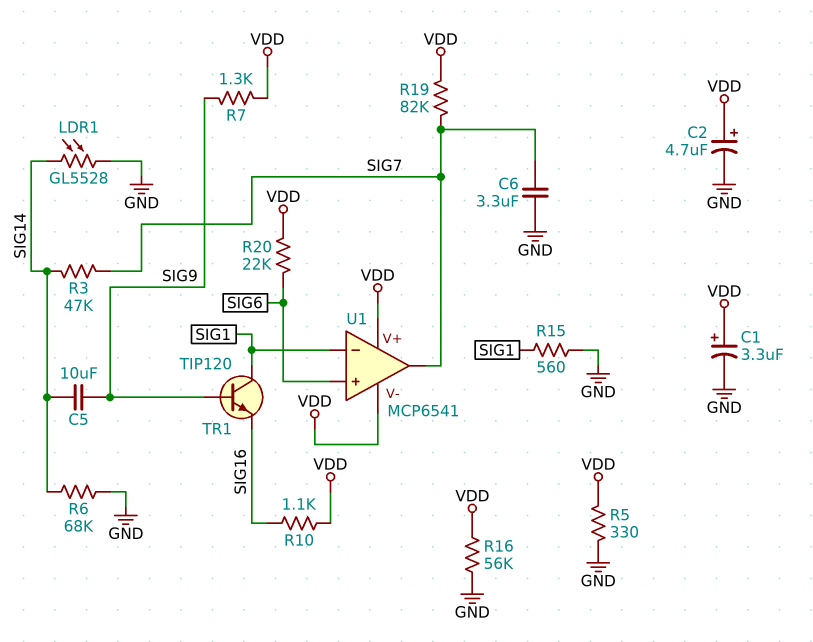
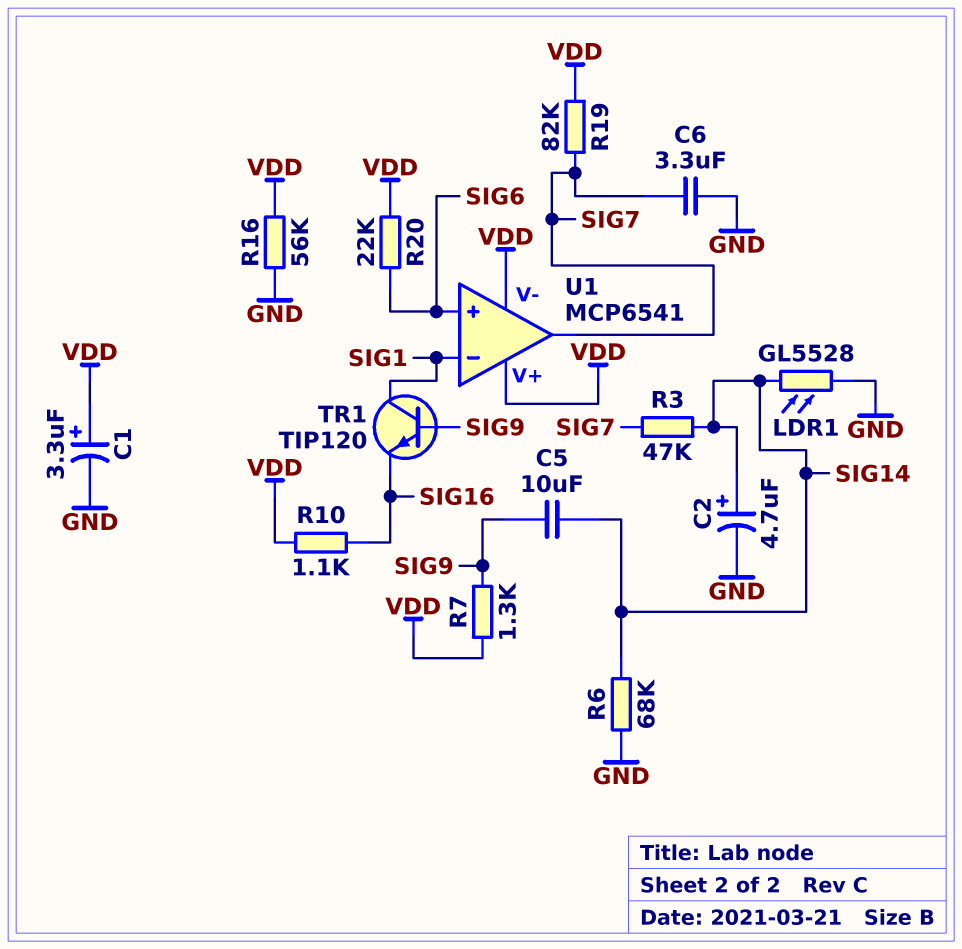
C2: 4.7uF (plus VDD, minus GND) -> 4.7uF (plus SIG14, minus GND)
R5: 330 (GND, VDD) -> none
R15: 560 (GND, SIG1) -> none

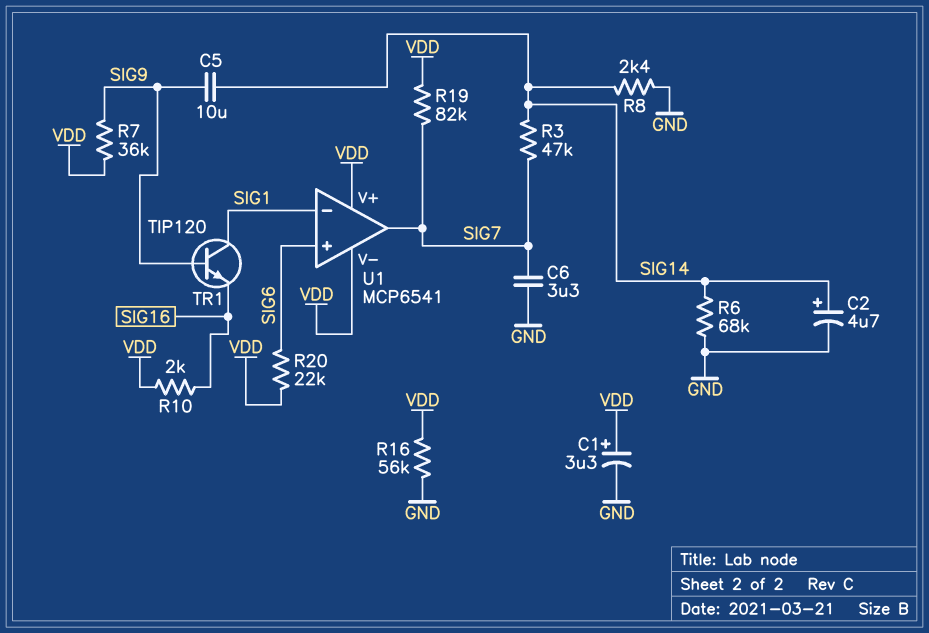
LDR1: GL5528 (GND, SIG14) -> none
R7: 1.3k (SIG9, VDD) -> 36k (SIG9, VDD)
R8: none -> 2.4k (GND, SIG14)
R10: 1.1k (SIG16, VDD) -> 2k (SIG16, VDD)

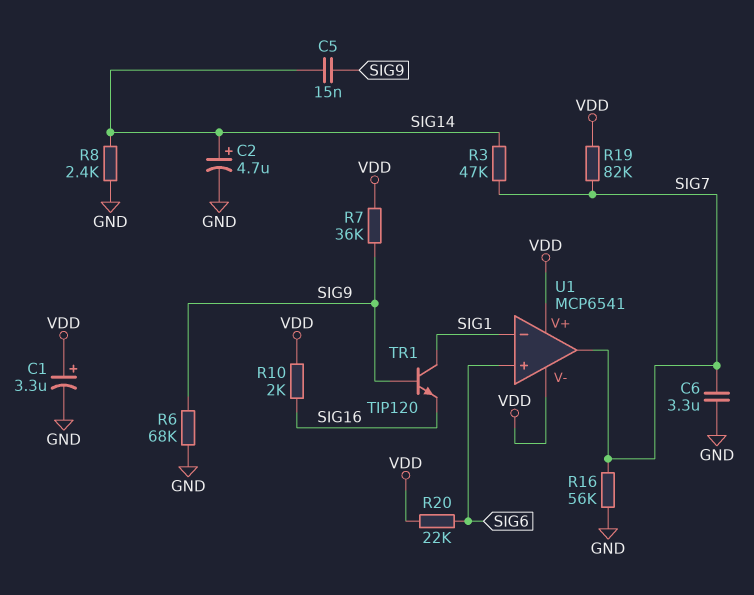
C5: 10uF (SIG9, SIG14) -> 15nF (SIG9, SIG14)
R6: 68k (GND, SIG14) -> 68k (GND, SIG9)
R16: 56k (GND, VDD) -> 56k (GND, SIG7)

